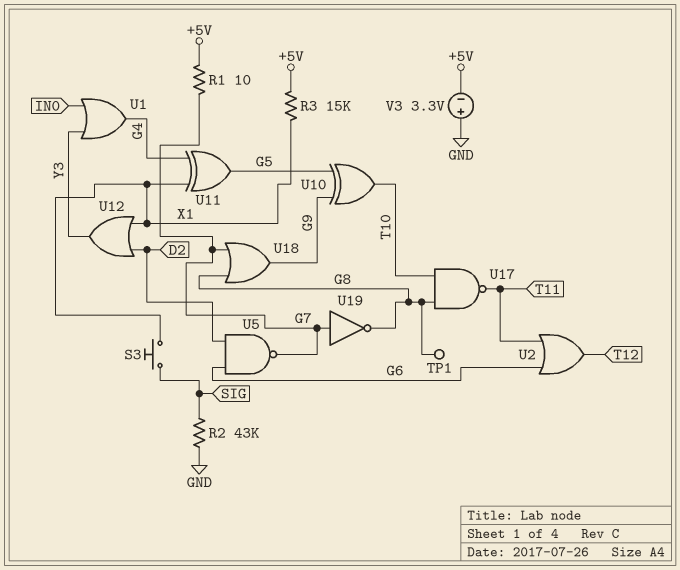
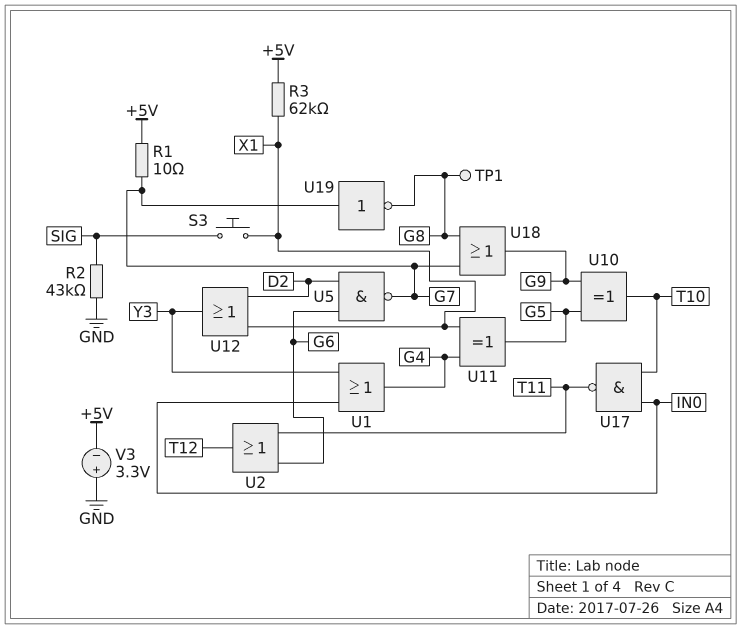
R3: 15k (+5V, X1) -> 62k (+5V, X1)
U17: NAND (in G8, in T10, out T11) -> NAND (in IN0, in T10, out T11)

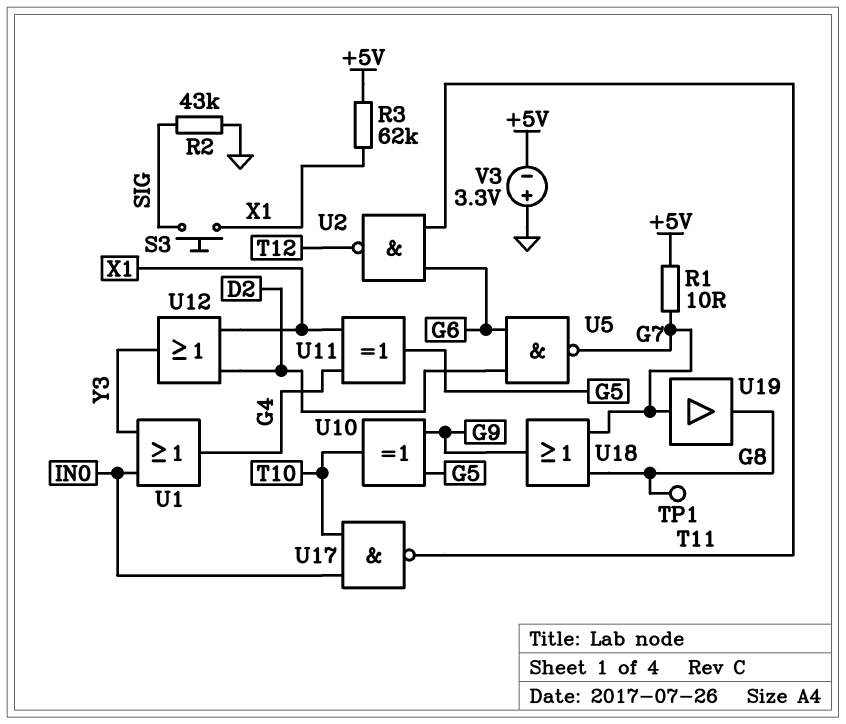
U2: OR (in G6, in T11, out T12) -> NAND (in G6, in T11, out T12)
U19: NOT (in G7, out G8) -> buffer (in G7, out G8)

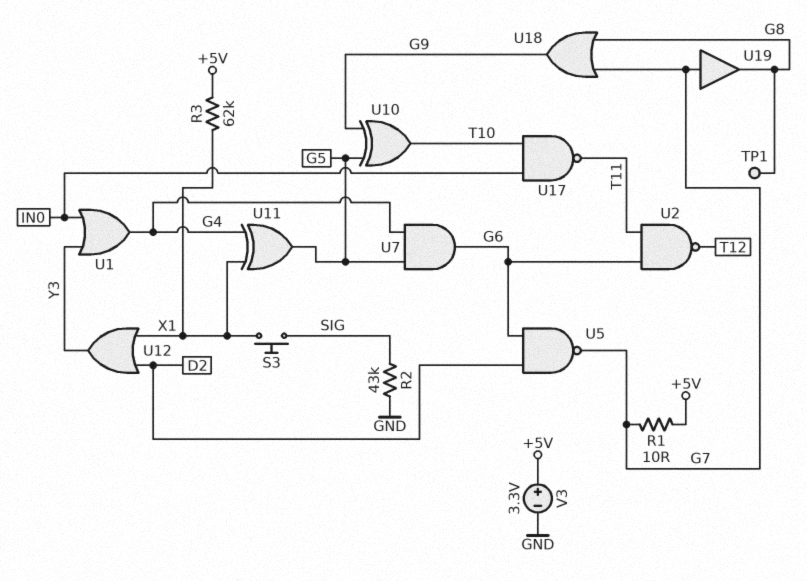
U7: none -> AND (in G4, in G5, out G6)
V3: 3.3V (plus GND, minus +5V) -> 3.3V (plus +5V, minus GND)

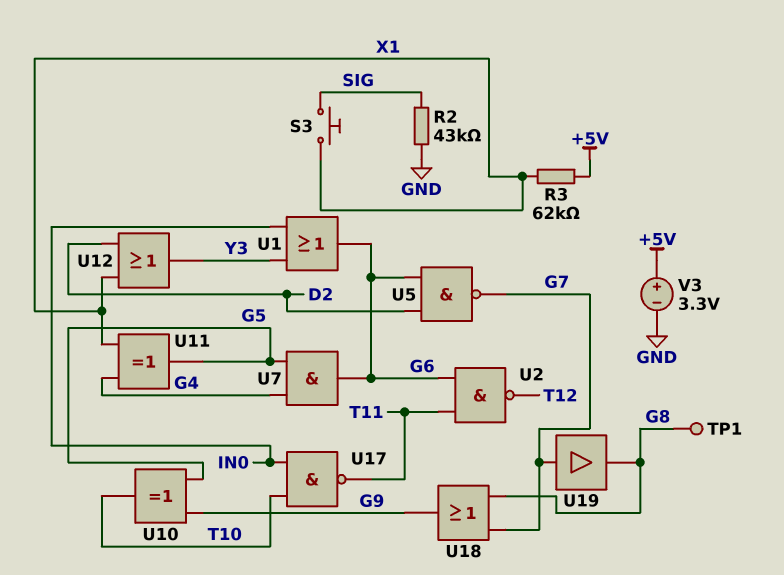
R1: 10 (+5V, G7) -> none
U1: OR (in IN0, in Y3, out G4) -> OR (in IN0, in Y3, out G6)

